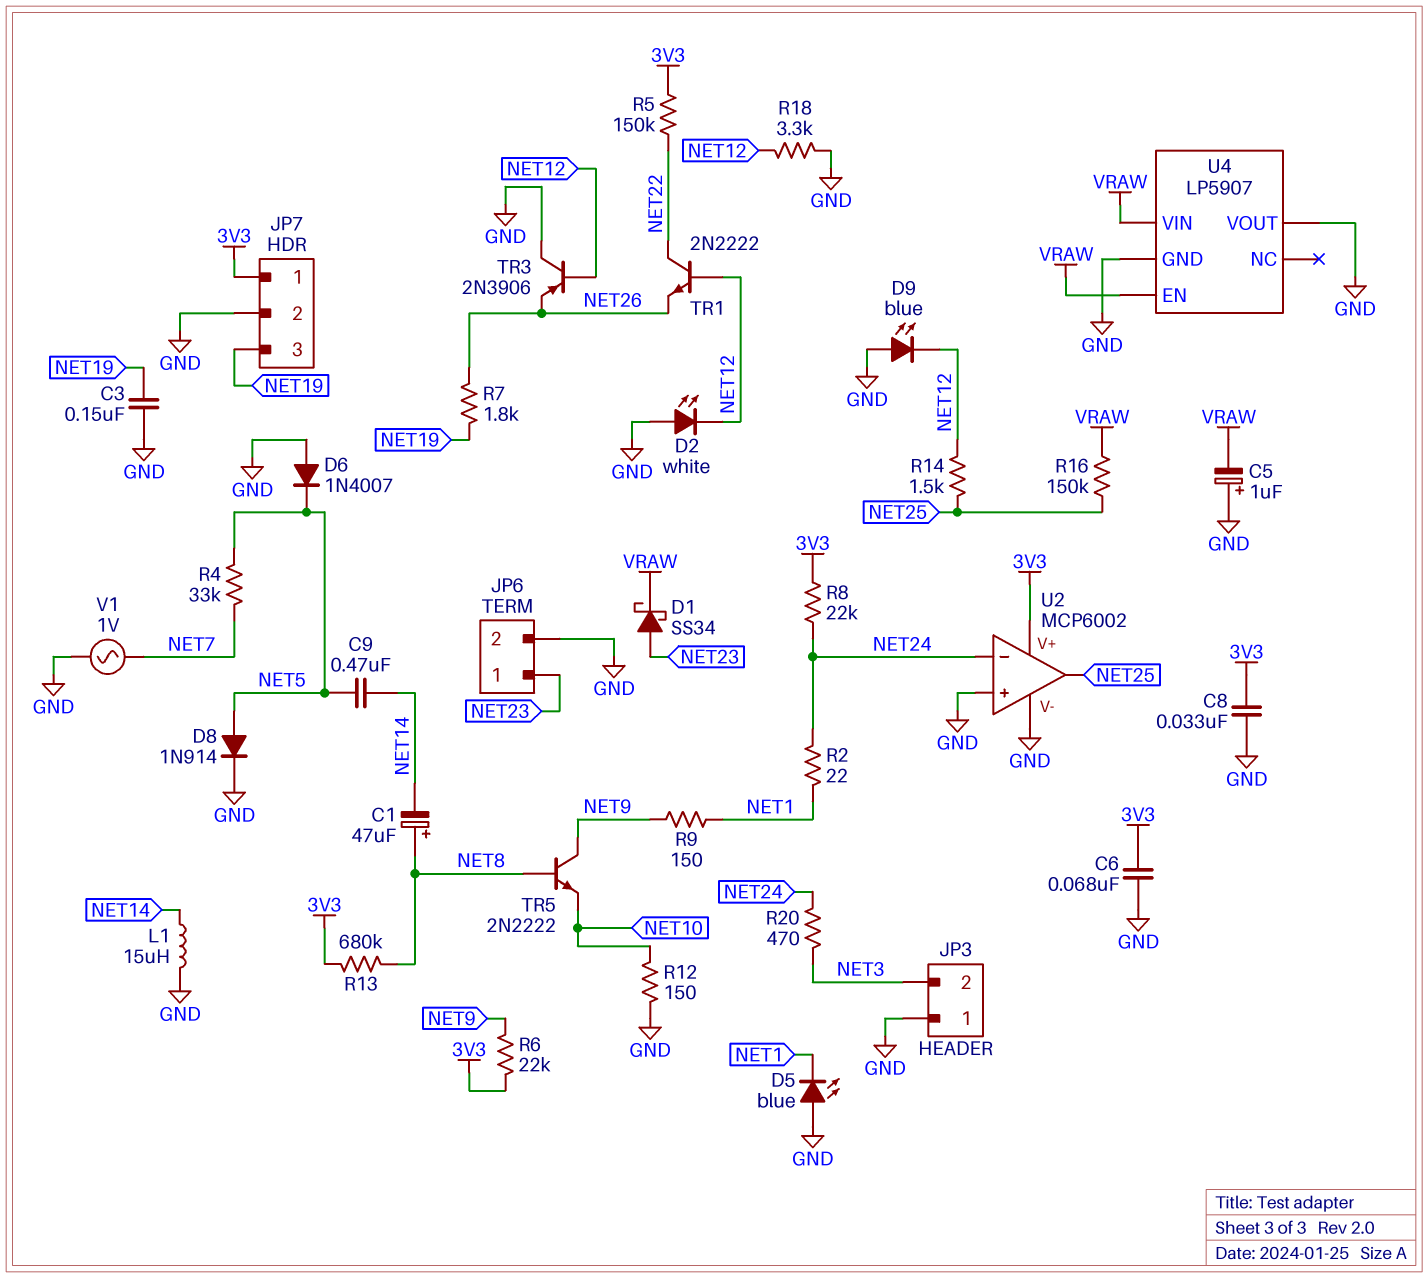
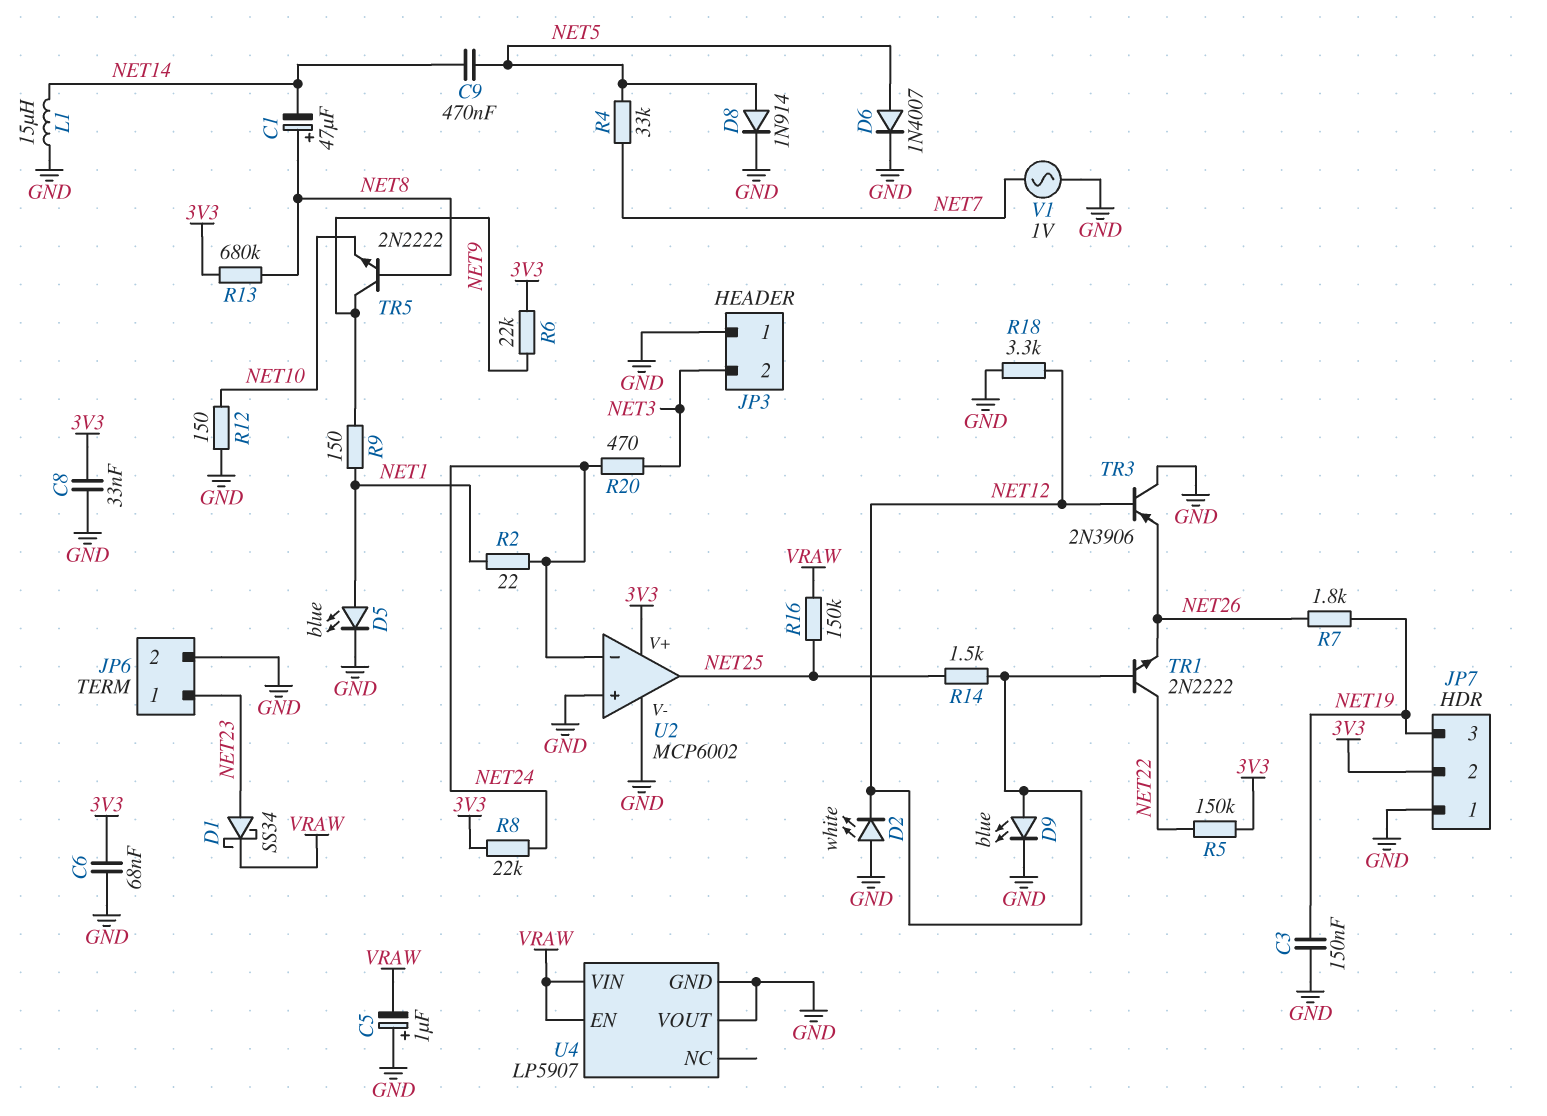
D5: LED blue (A GND, K NET1) -> LED blue (A NET1, K GND)
D6: diode 1N4007 (A GND, K NET5) -> diode 1N4007 (A NET5, K GND)
D9: LED blue (A GND, K NET12) -> LED blue (A NET12, K GND)
JP7 pin 1: 3V3 -> GND
JP7 pin 2: GND -> 3V3

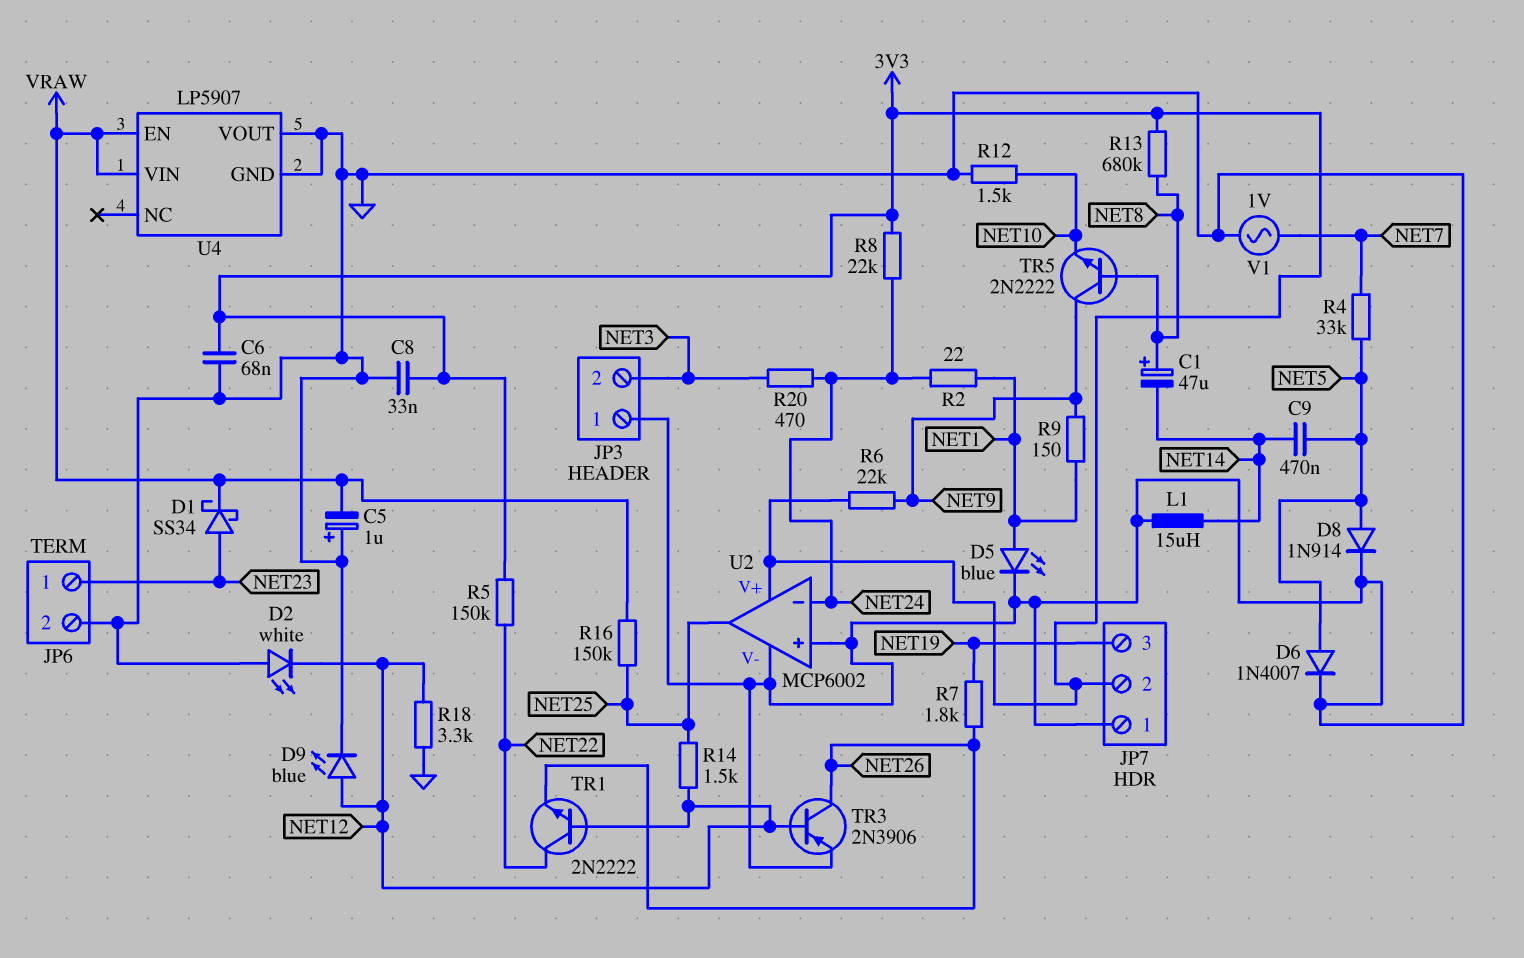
C3: 150nF (GND, NET19) -> none
R12: 150 (GND, NET10) -> 1.5k (GND, NET10)
TR3: PNP 2N3906 (B NET12, C GND, E NET26) -> PNP 2N3906 (B NET12, C NET26, E GND)

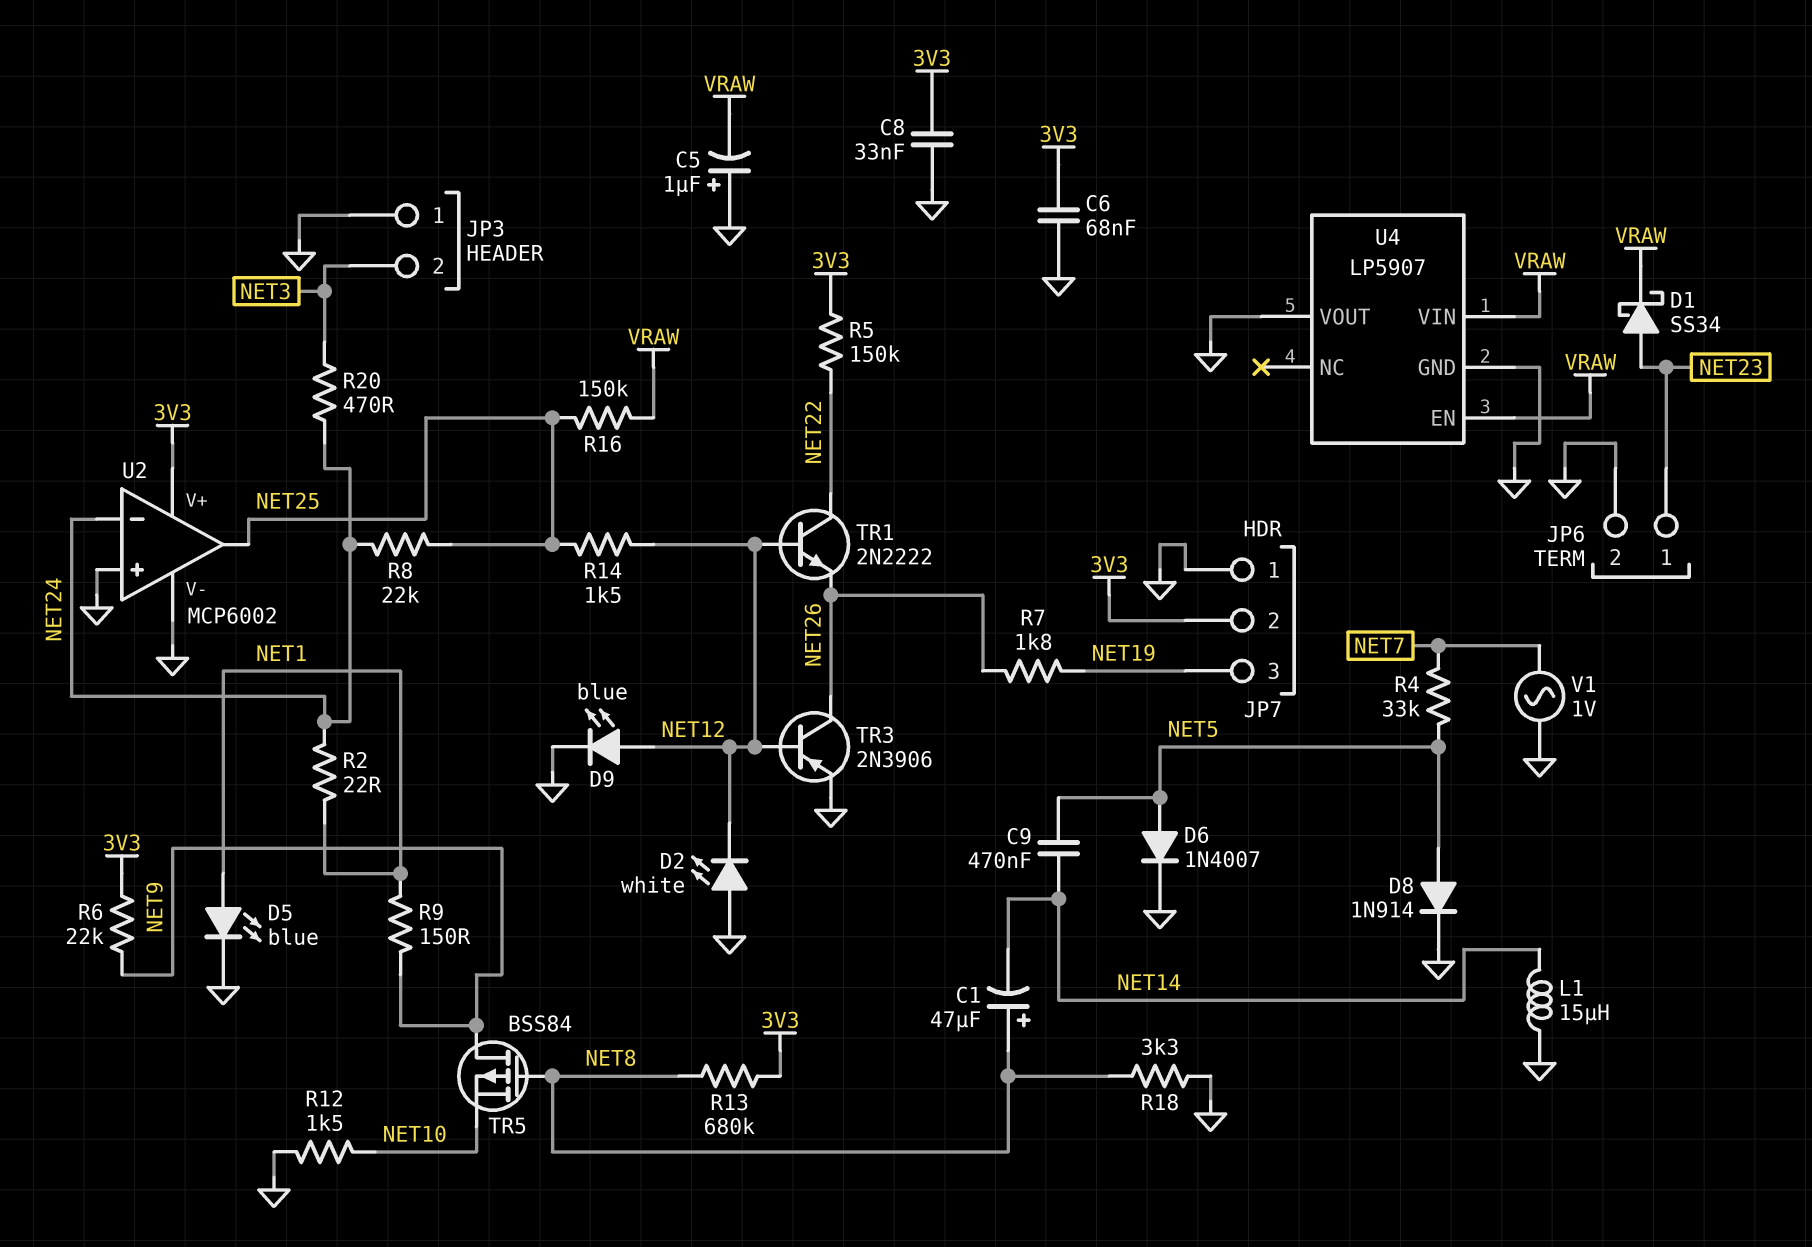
R8: 22k (3V3, NET24) -> 22k (NET24, NET25)
R18: 3.3k (GND, NET12) -> 3.3k (GND, NET8)
TR5: NPN 2N2222 (B NET8, C NET9, E NET10) -> PMOS BSS84 (G NET8, D NET9, S NET10)

